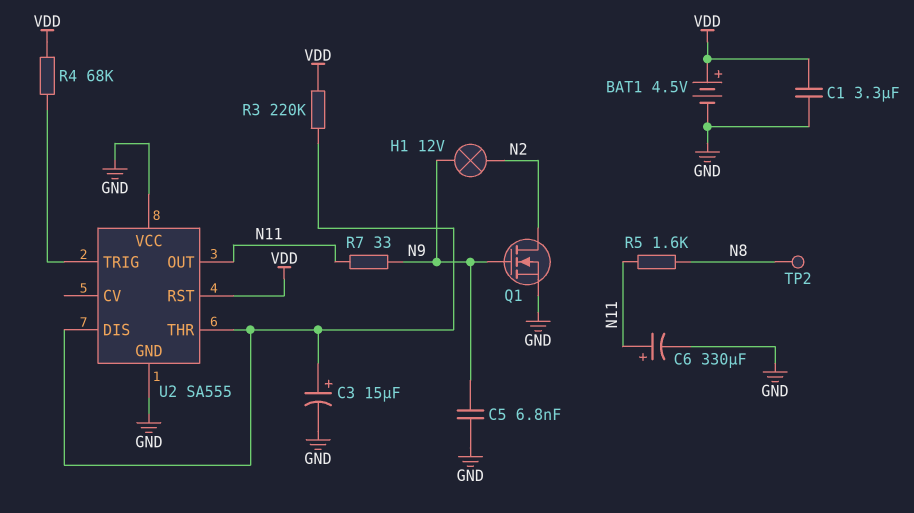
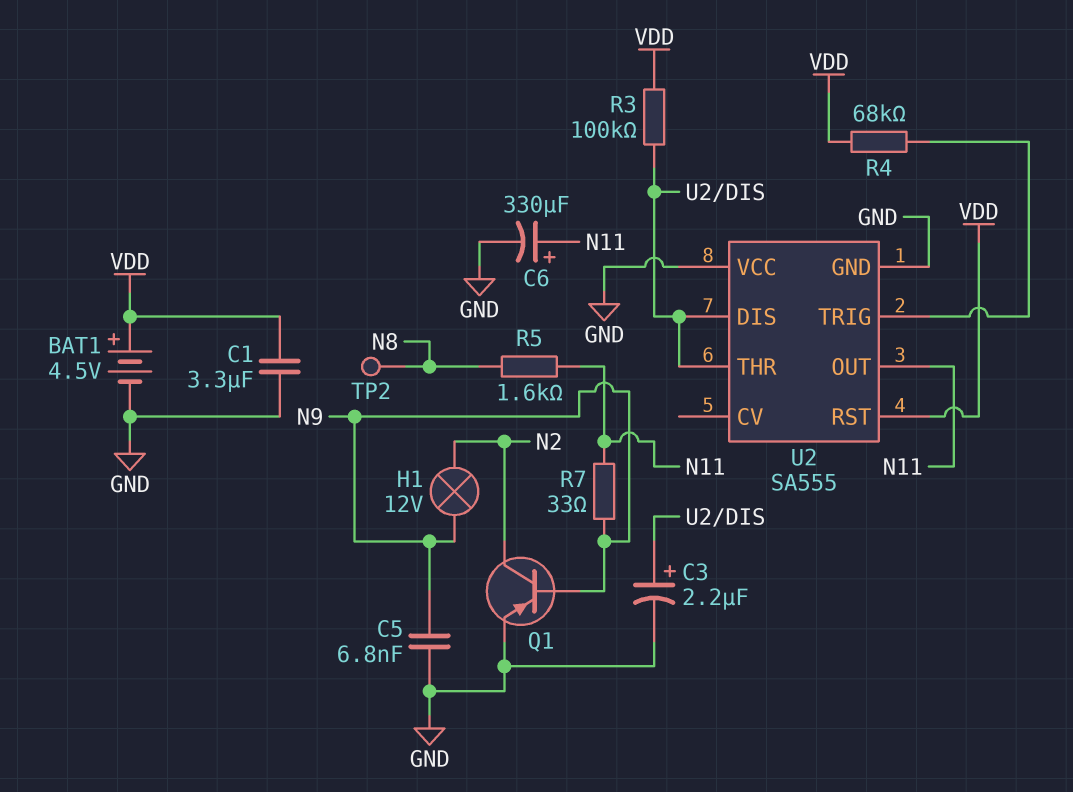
C3: 15uF (plus U2/DIS, minus GND) -> 2.2uF (plus U2/DIS, minus GND)
Q1: NMOS (G N9, D N2, S GND) -> PNP (B N9, C N2, E GND)
R3: 220k (U2/DIS, VDD) -> 100k (U2/DIS, VDD)

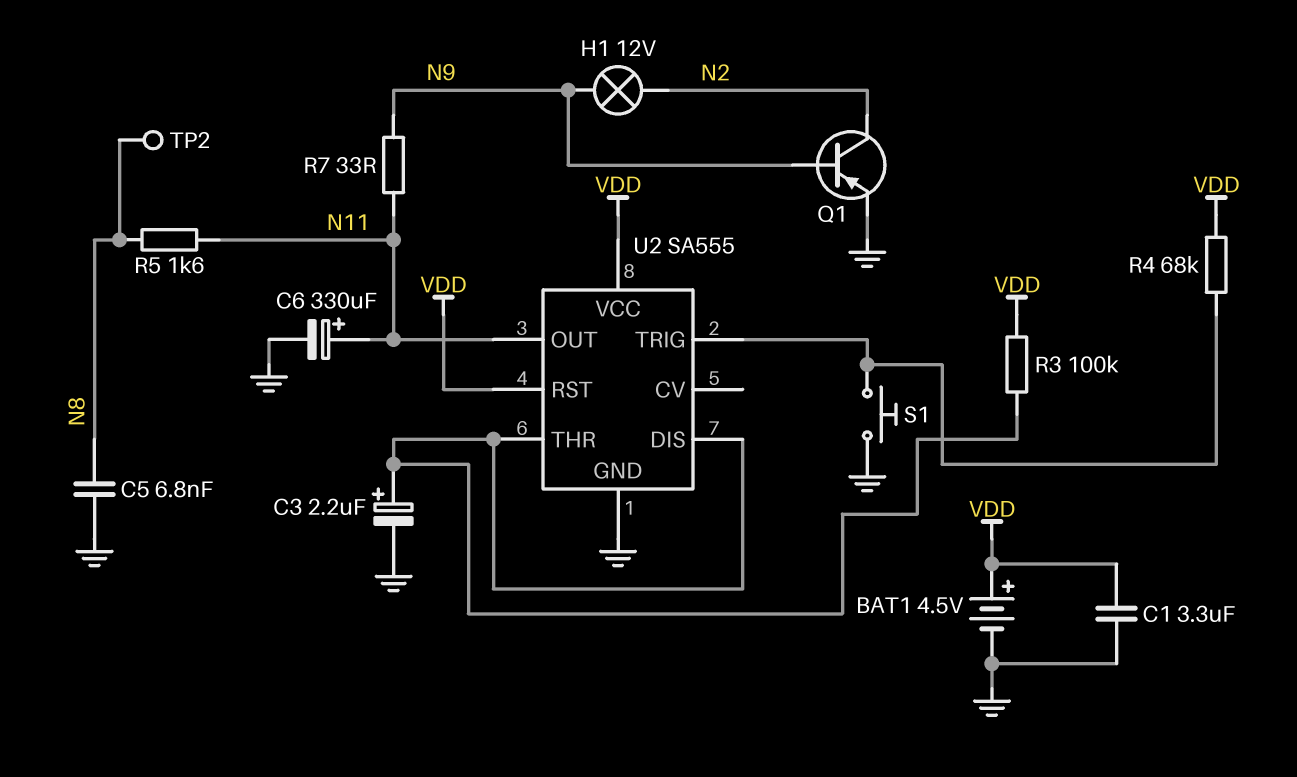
C5: 6.8nF (GND, N9) -> 6.8nF (GND, N8)
S1: none -> button (GND, U2/TRIG)
U2 pin VCC: GND -> VDD

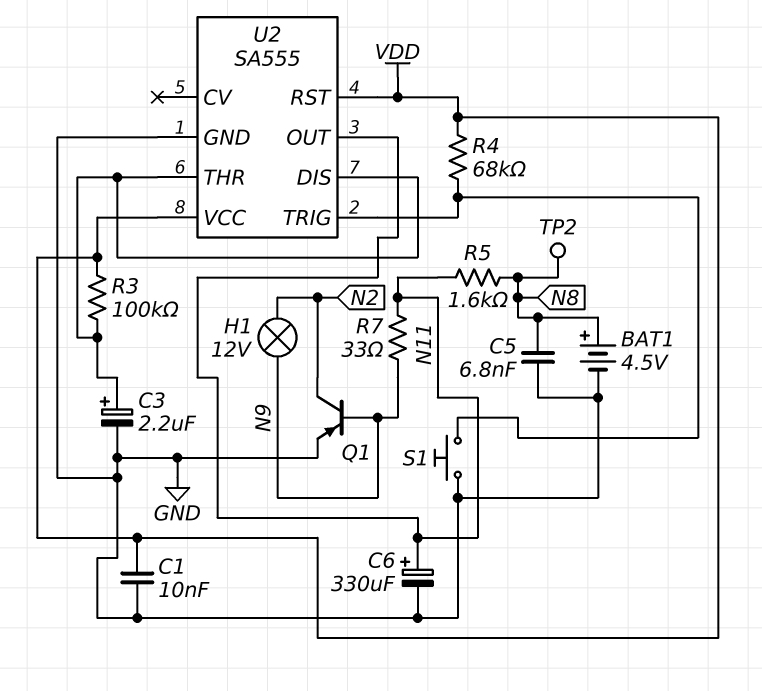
BAT1: 4.5V (plus VDD, minus GND) -> 4.5V (plus N8, minus GND)
C1: 3.3uF (GND, VDD) -> 10nF (GND, VDD)

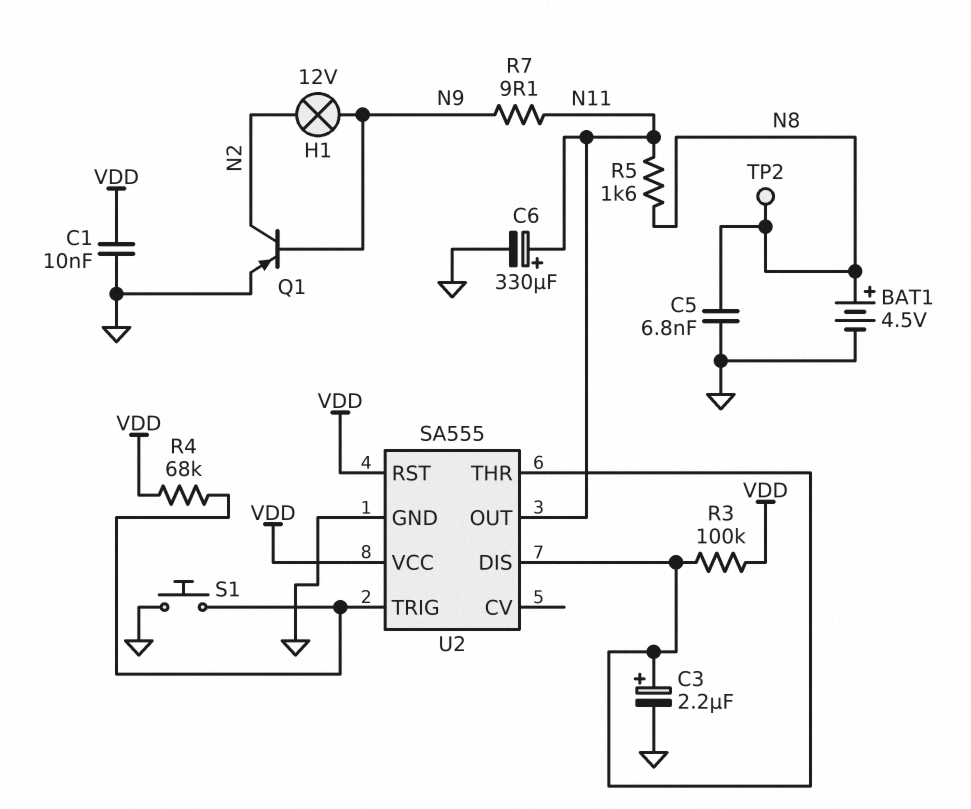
R7: 33 (N9, N11) -> 9.1 (N9, N11)

